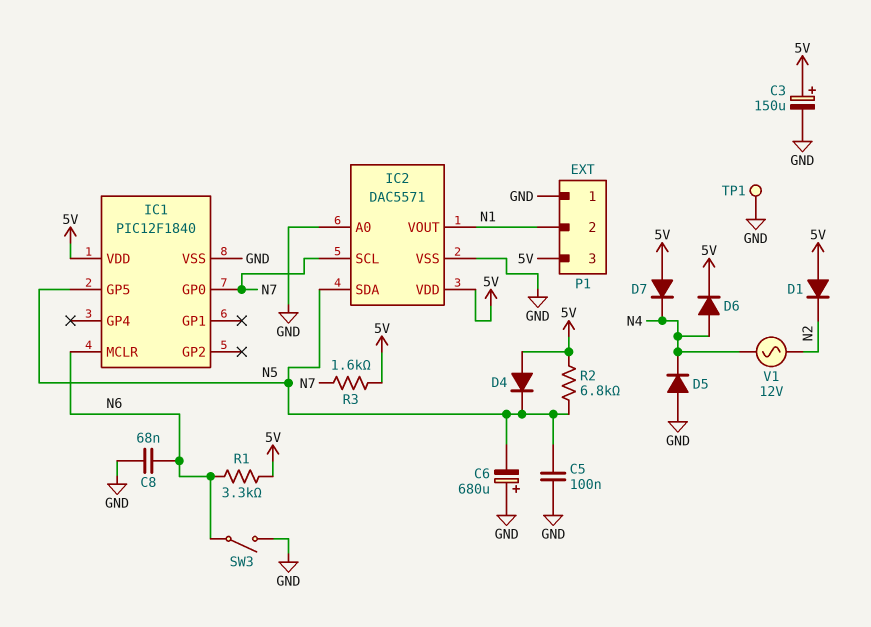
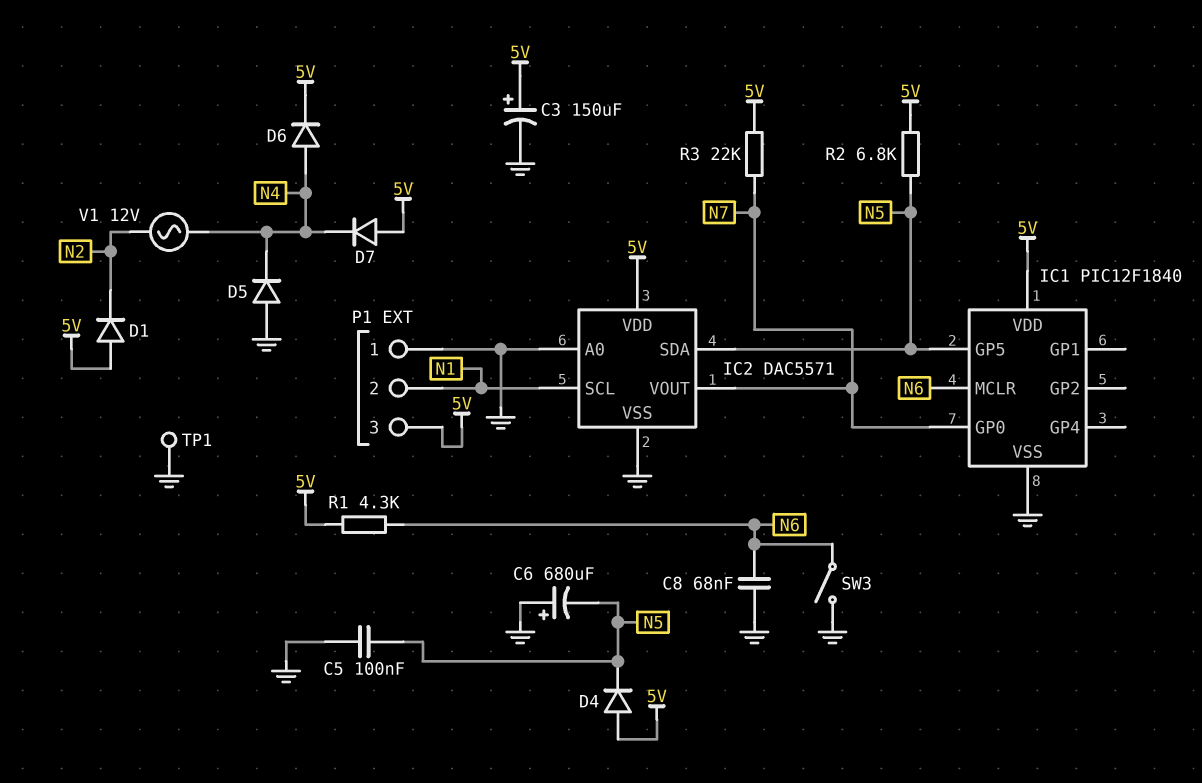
IC2 pin SCL: N7 -> N1
IC2 pin VOUT: N1 -> N7
R1: 3.3k (5V, N6) -> 4.3k (5V, N6)
R3: 1.6k (5V, N7) -> 22k (5V, N7)

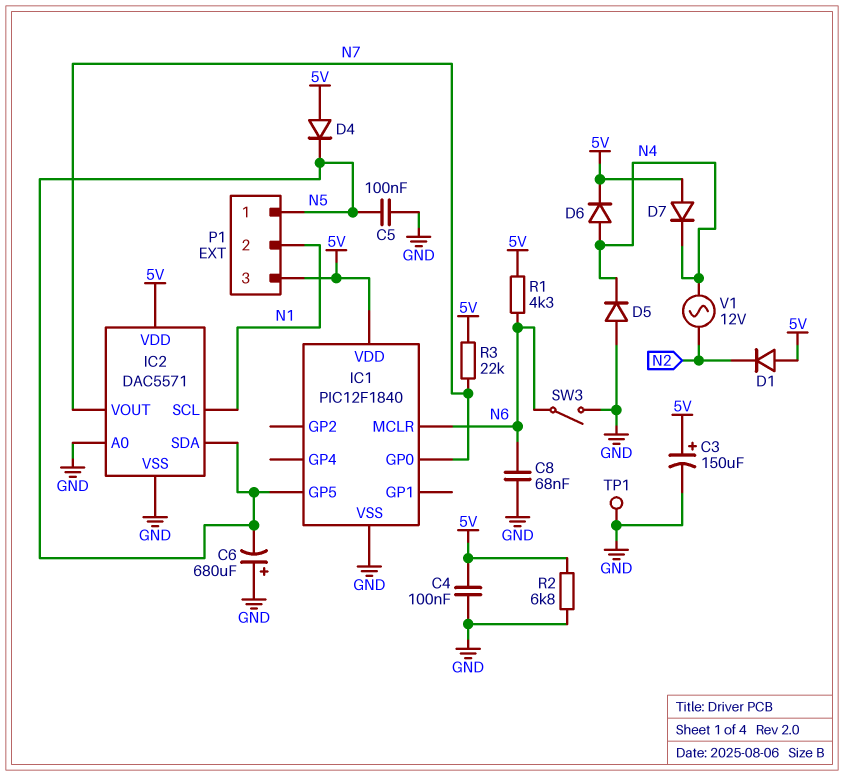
C4: none -> 100nF (5V, GND)
P1 pin 1: GND -> N5
R2: 6.8k (5V, N5) -> 6.8k (5V, GND)

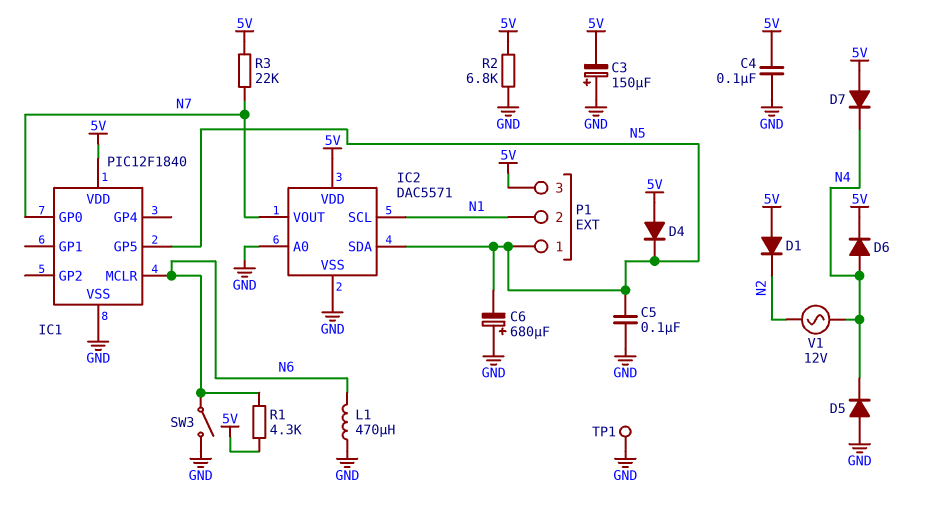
C3: 150uF (plus 5V, minus GND) -> 150uF (plus GND, minus 5V)
C8: 68nF (GND, N6) -> none
L1: none -> 470uH (GND, N6)

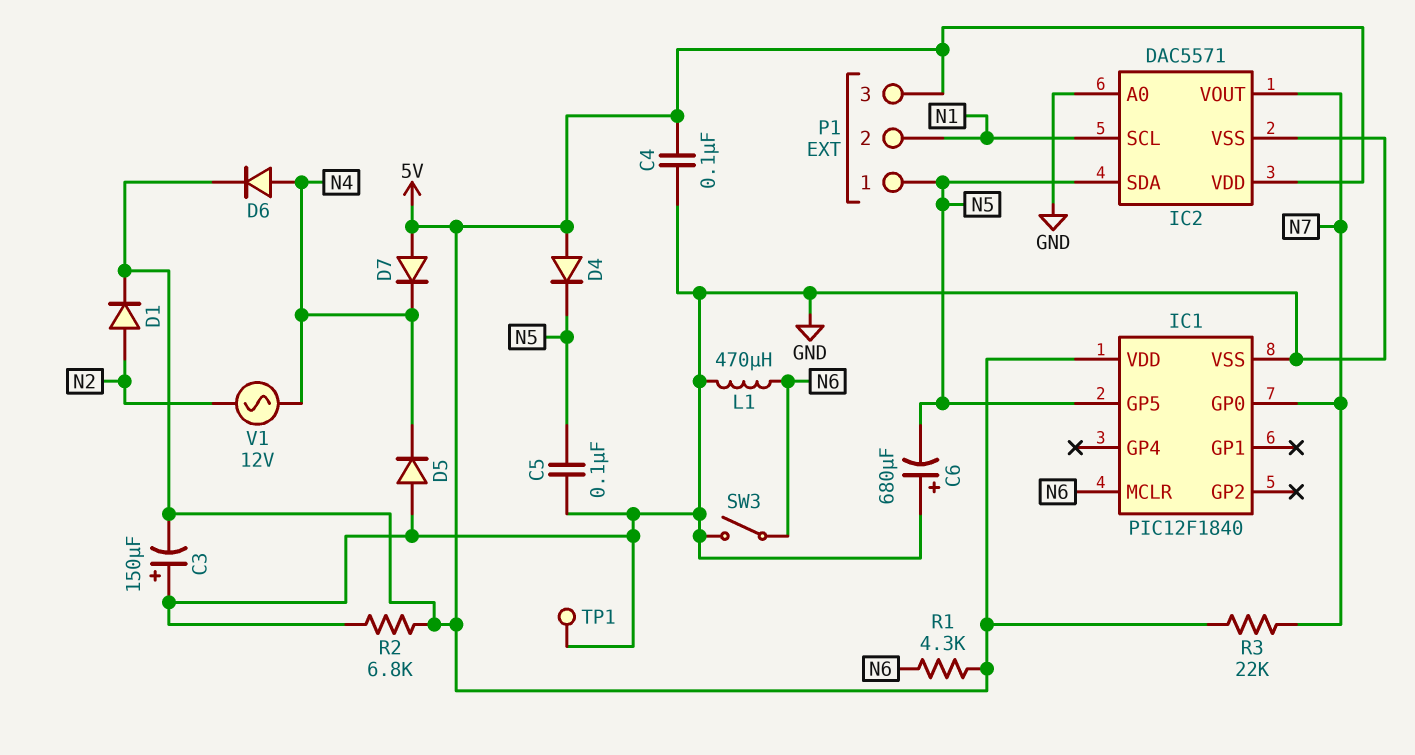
D1: diode (A 5V, K N2) -> diode (A N2, K 5V)

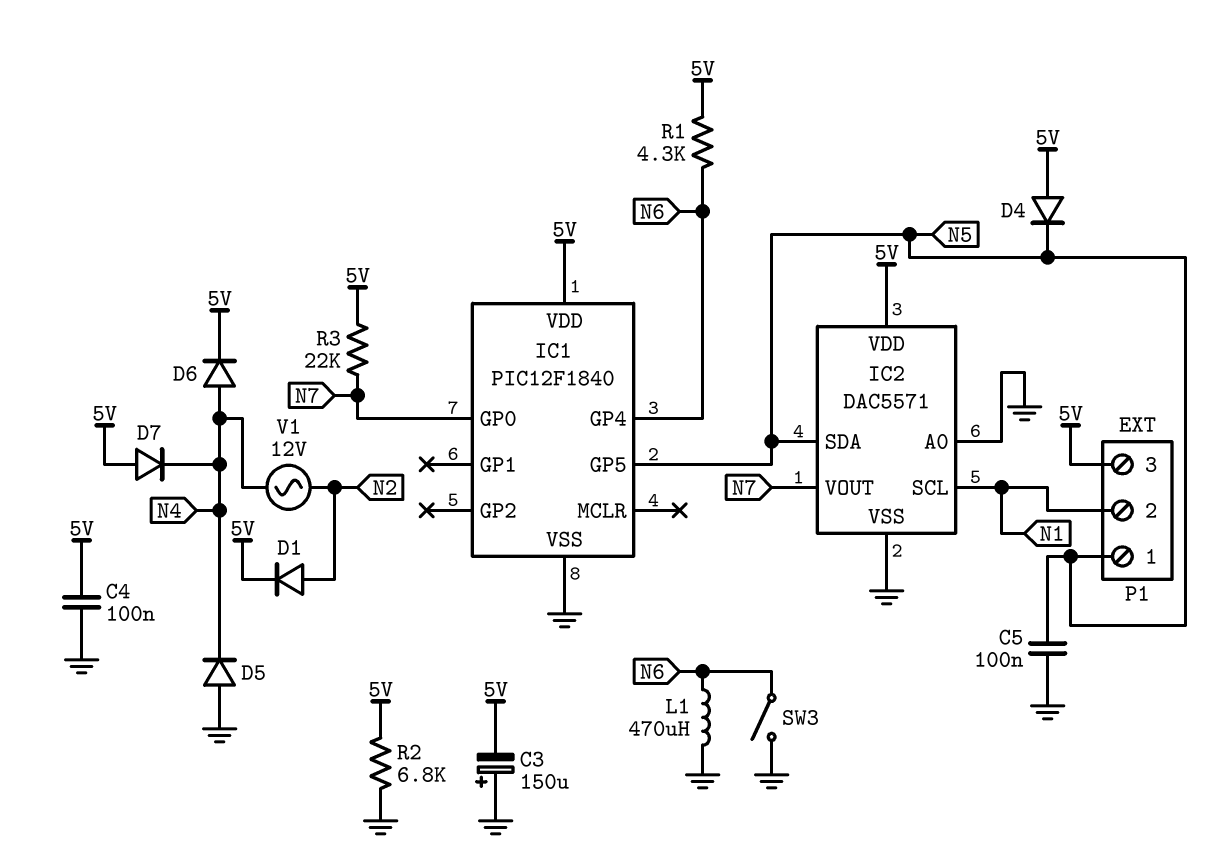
C6: 680uF (plus GND, minus N5) -> none
IC1 pin GP4: none -> N6
IC1 pin MCLR: N6 -> none
TP1: test point (GND) -> none

